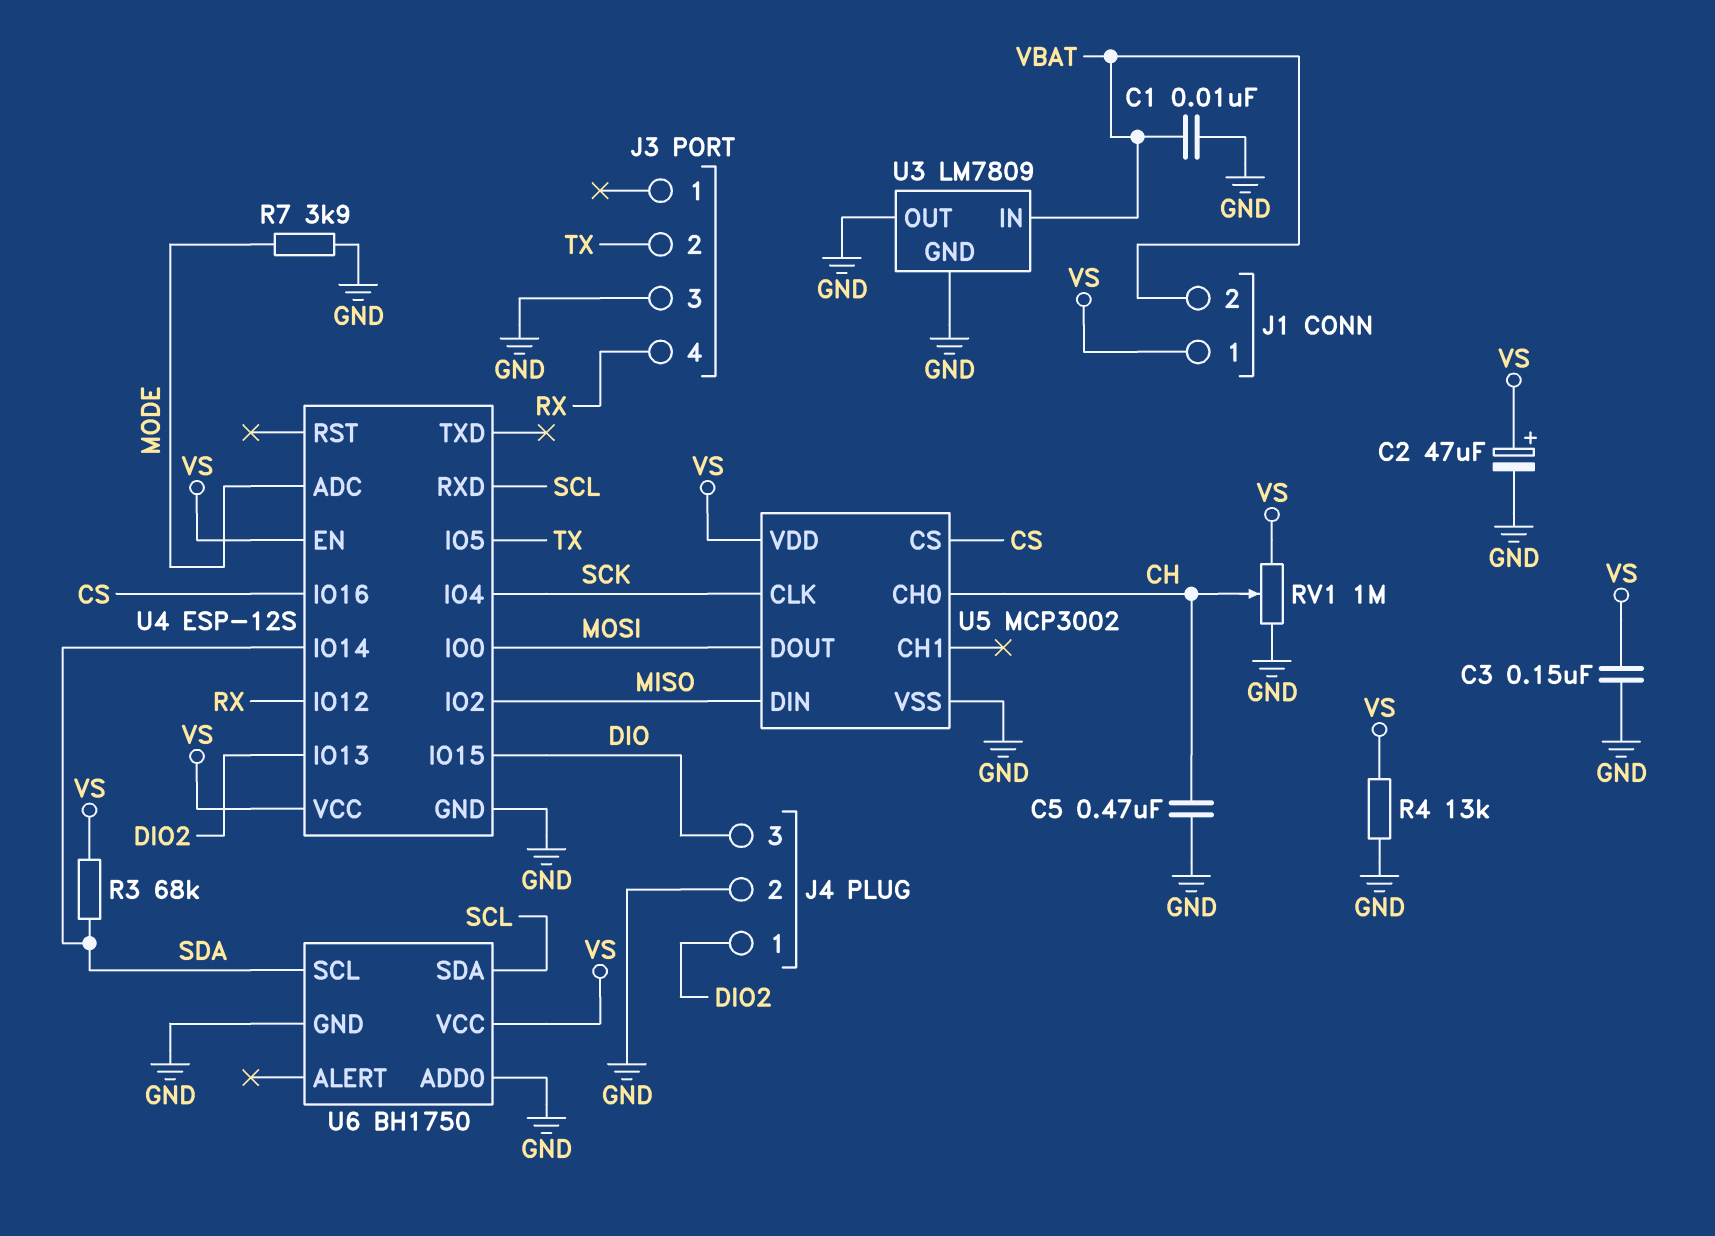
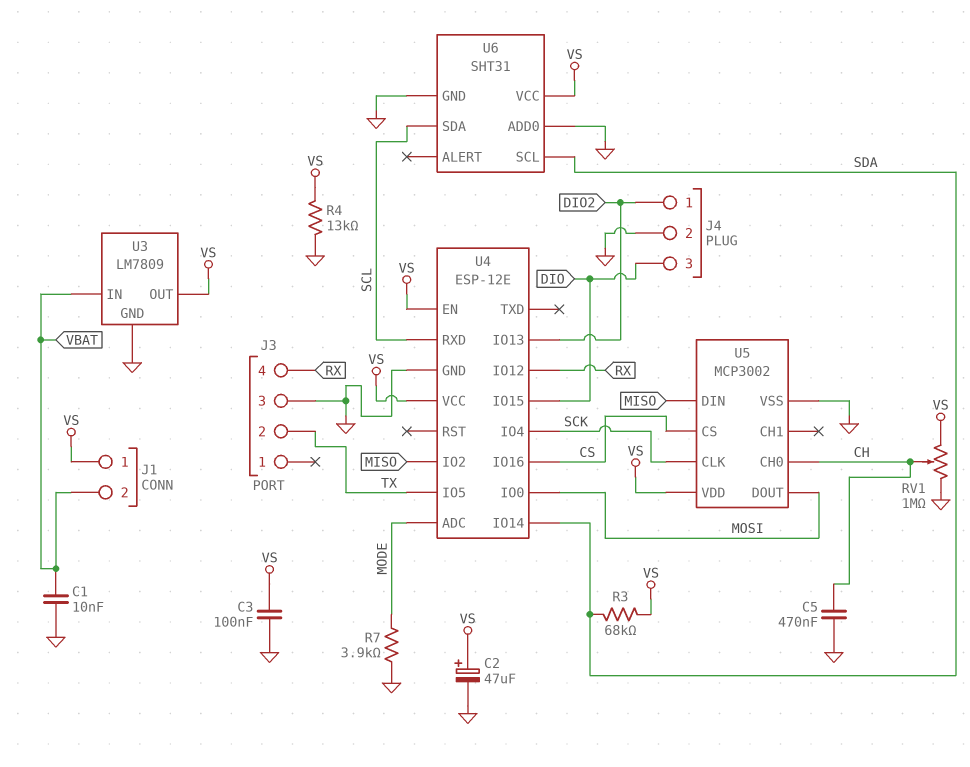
C3: 150nF (GND, VS) -> 100nF (GND, VS)
U3 pin OUT: GND -> VS
U4: ESP-12S -> ESP-12E
U6: BH1750 -> SHT31

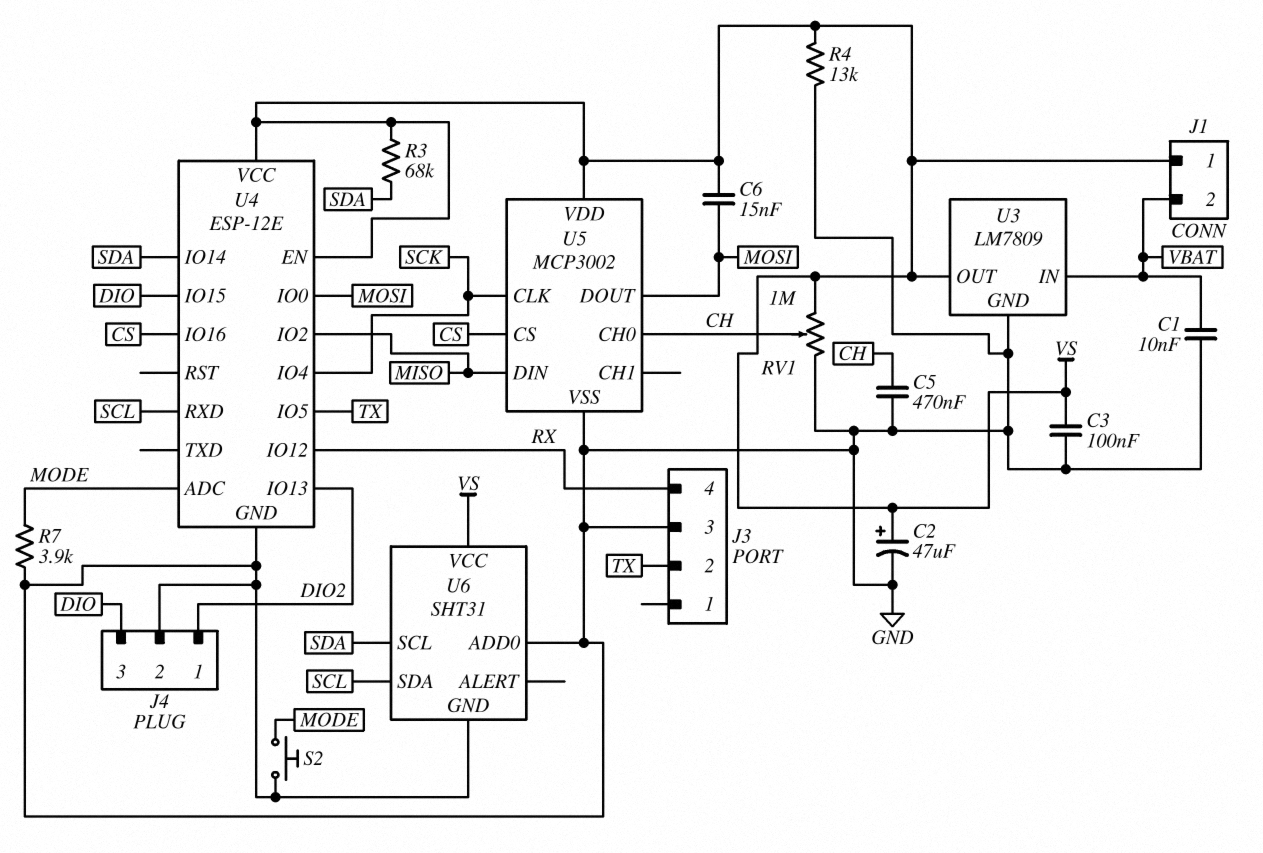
C6: none -> 15nF (MOSI, VS)
S2: none -> button (GND, MODE)

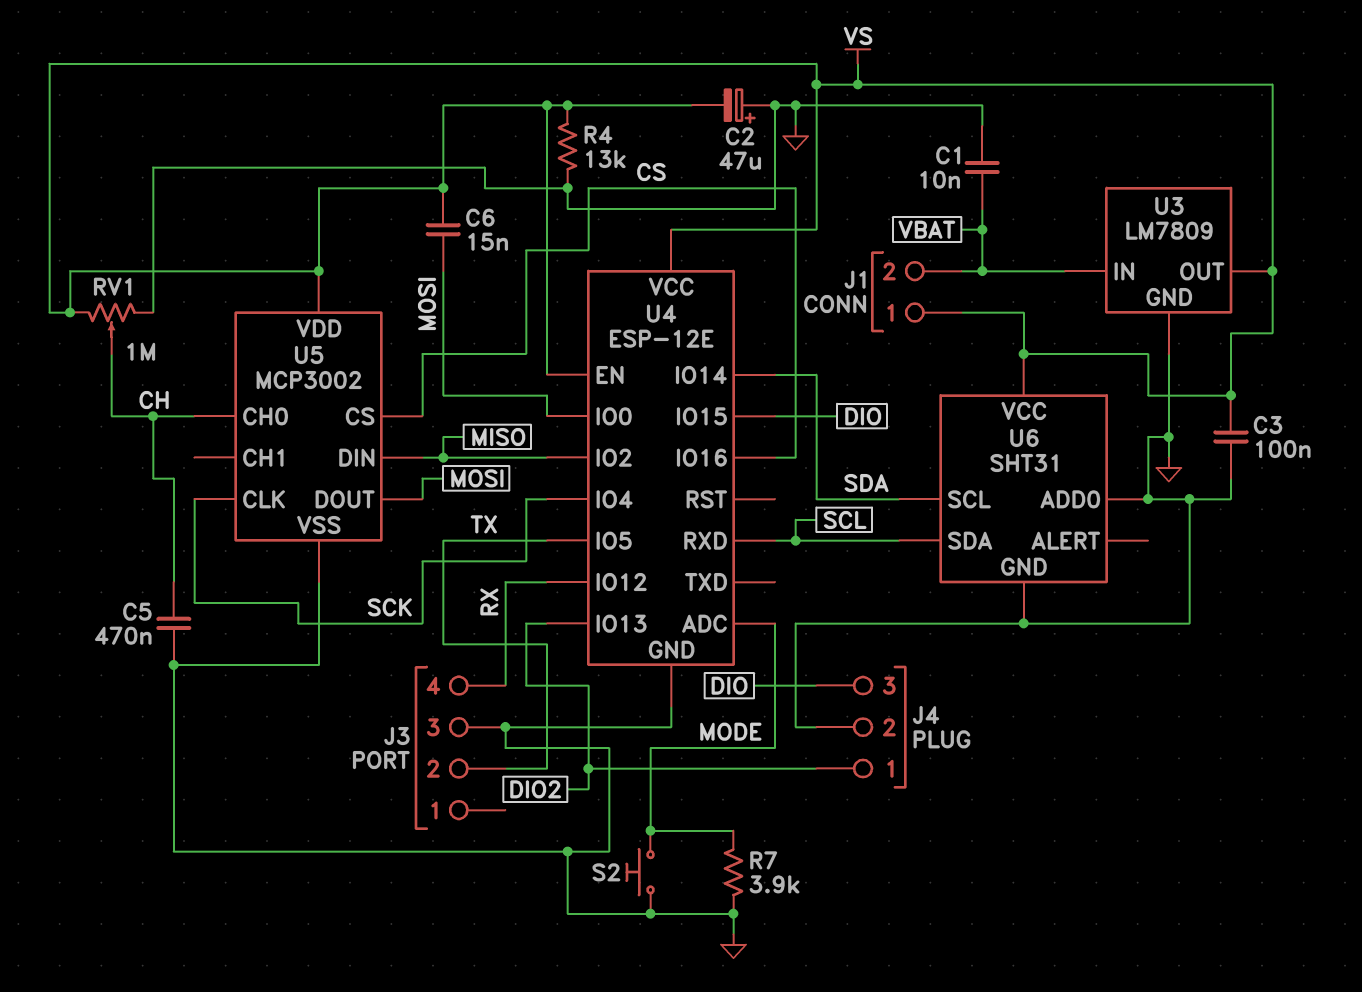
C2: 47uF (plus VS, minus GND) -> 47uF (plus GND, minus VS)
R3: 68k (SDA, VS) -> none

